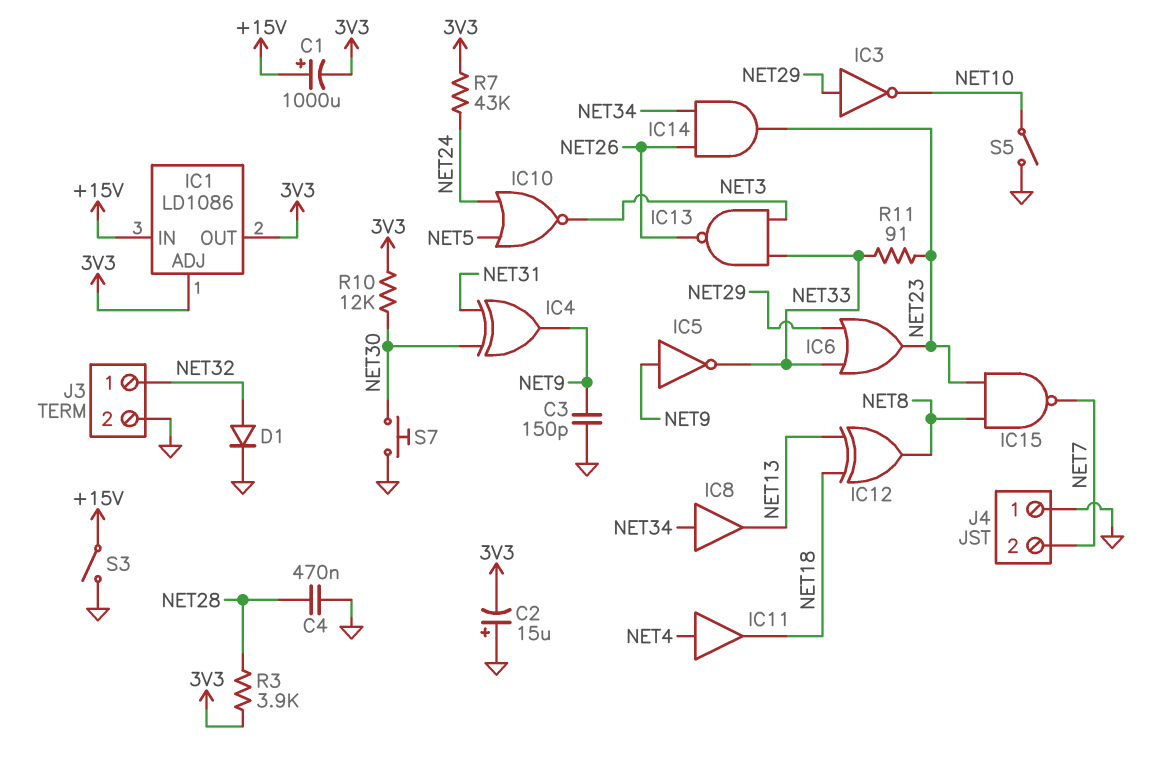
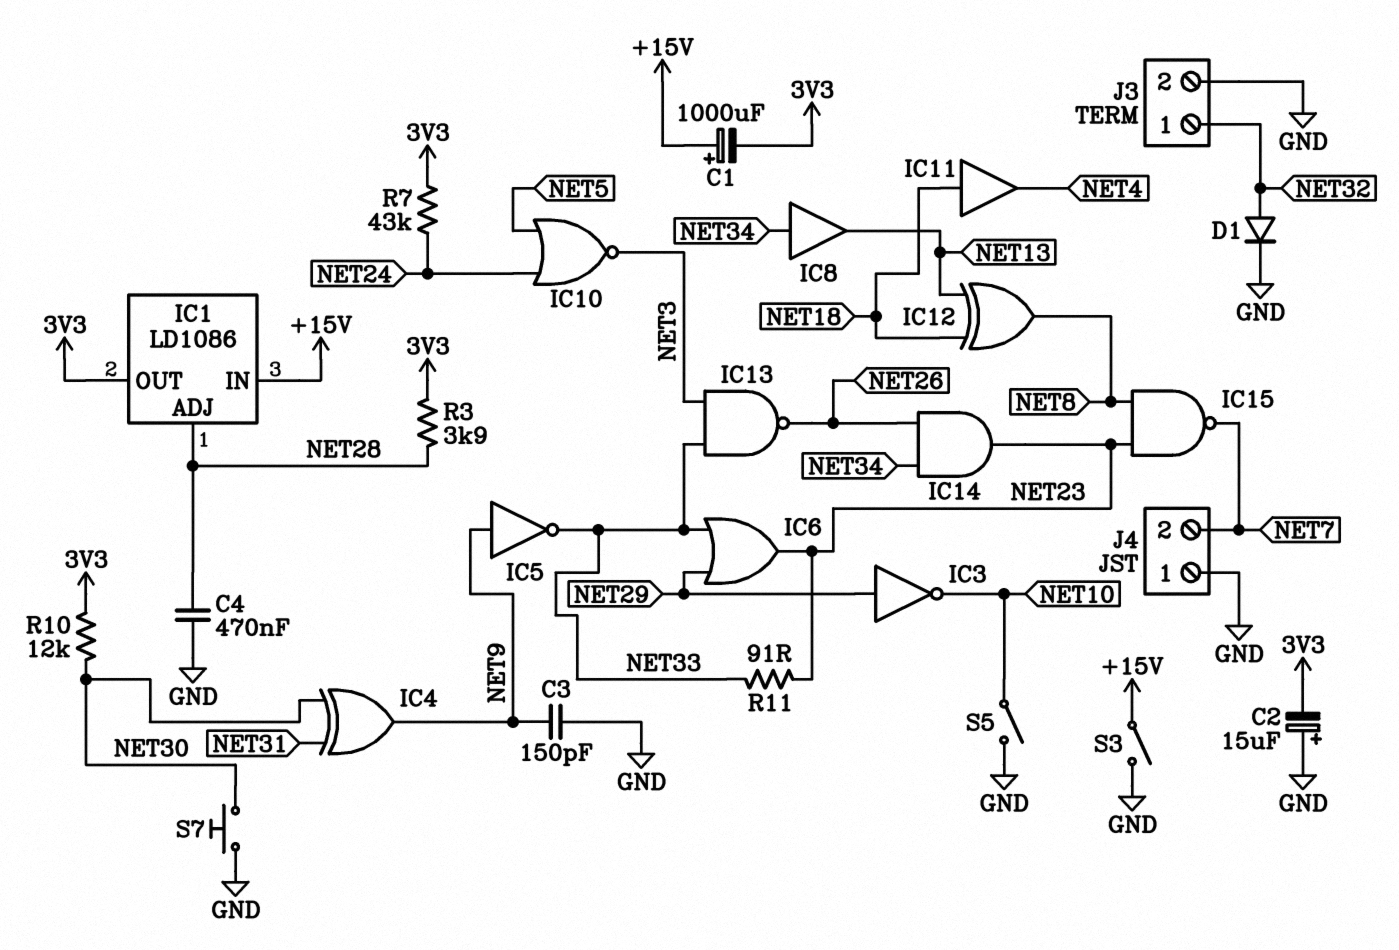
IC1 pin ADJ: 3V3 -> NET28
IC11: buffer (in NET4, out NET18) -> buffer (in NET18, out NET4)

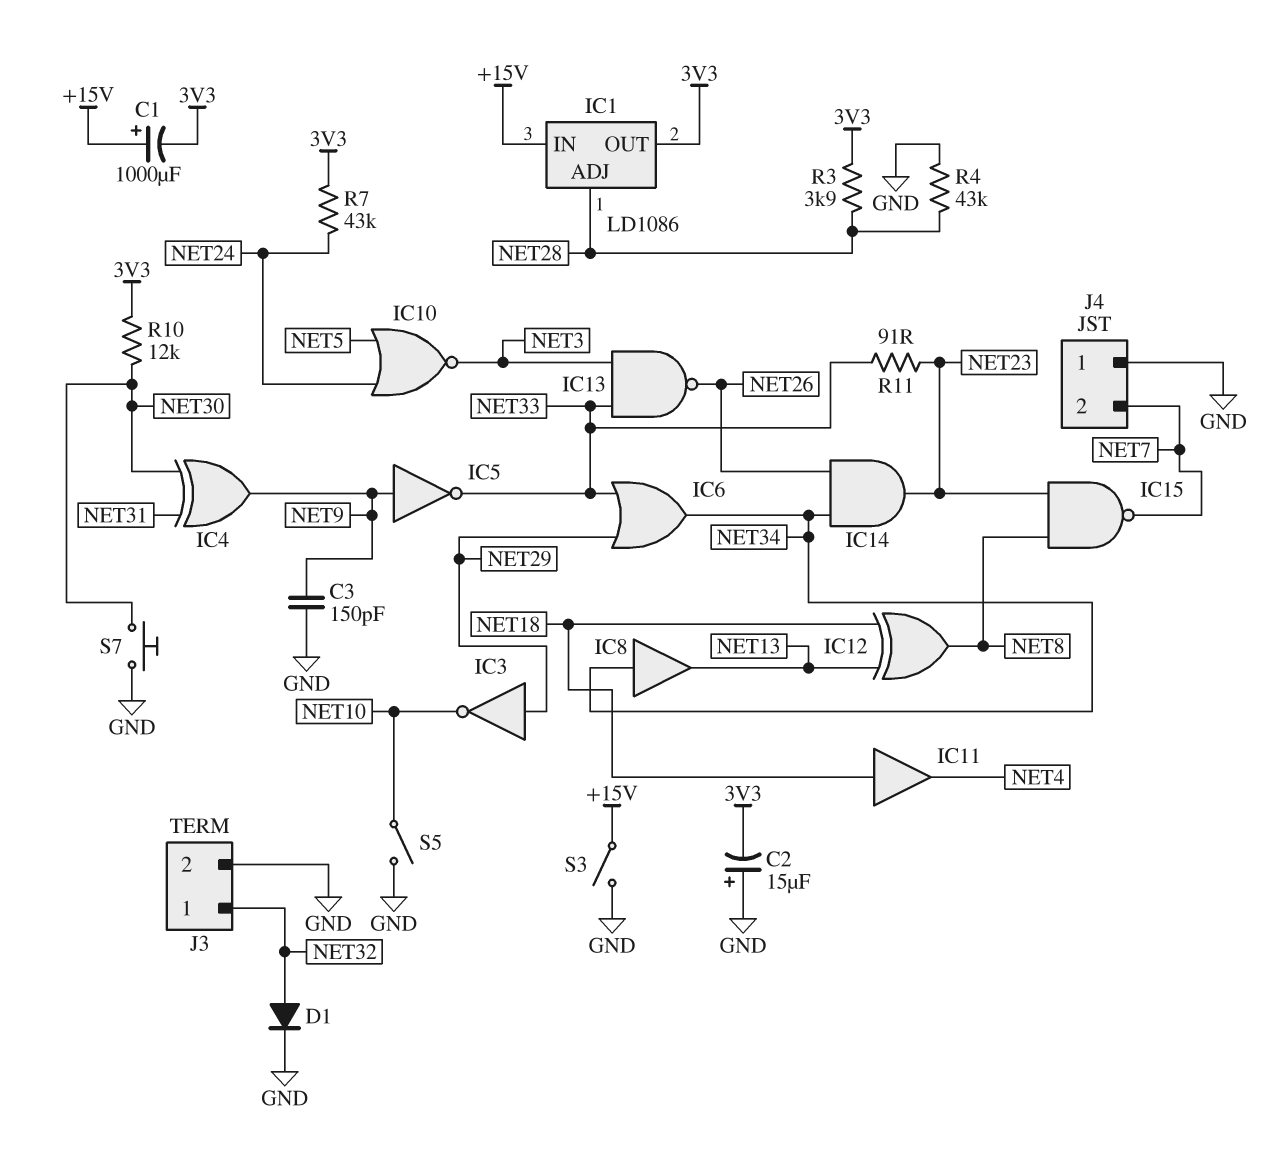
C4: 470nF (GND, NET28) -> none
IC6: OR (in NET29, in NET33, out NET23) -> OR (in NET29, in NET33, out NET34)
R4: none -> 43k (GND, NET28)

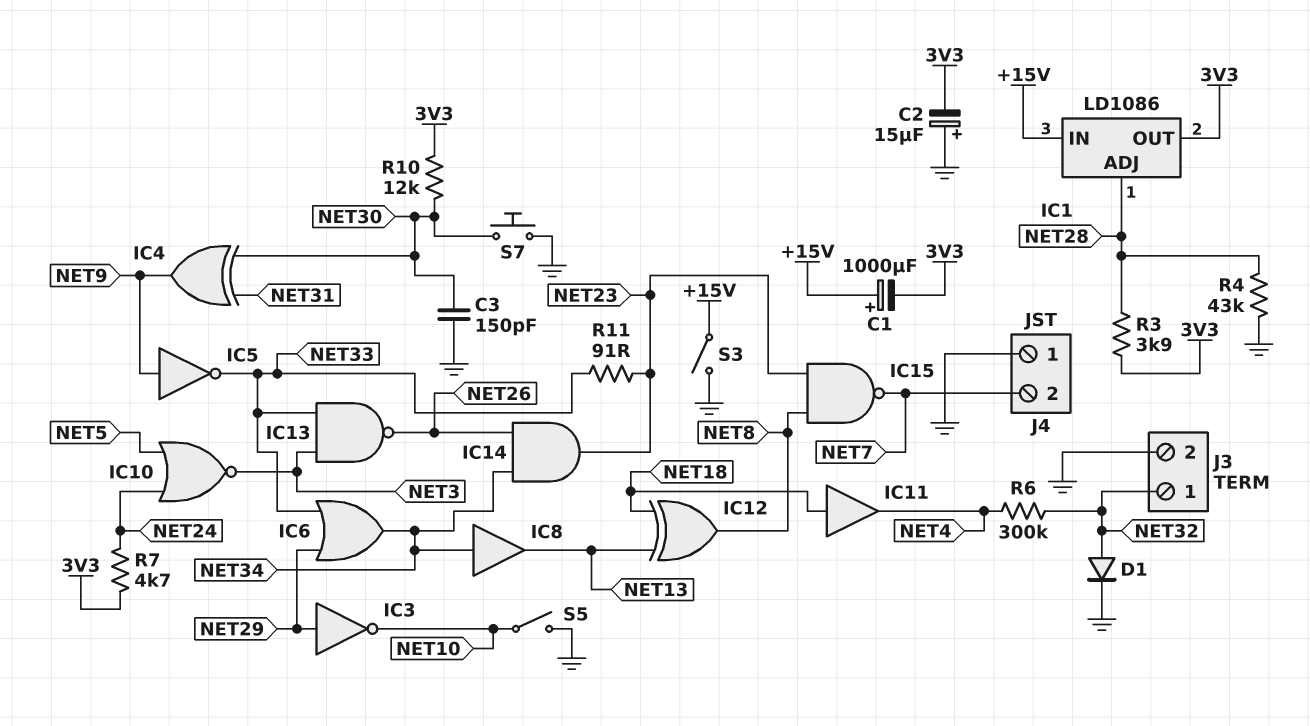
C3: 150pF (GND, NET9) -> 150pF (GND, NET30)
R6: none -> 300k (NET4, NET32)
R7: 43k (3V3, NET24) -> 4.7k (3V3, NET24)

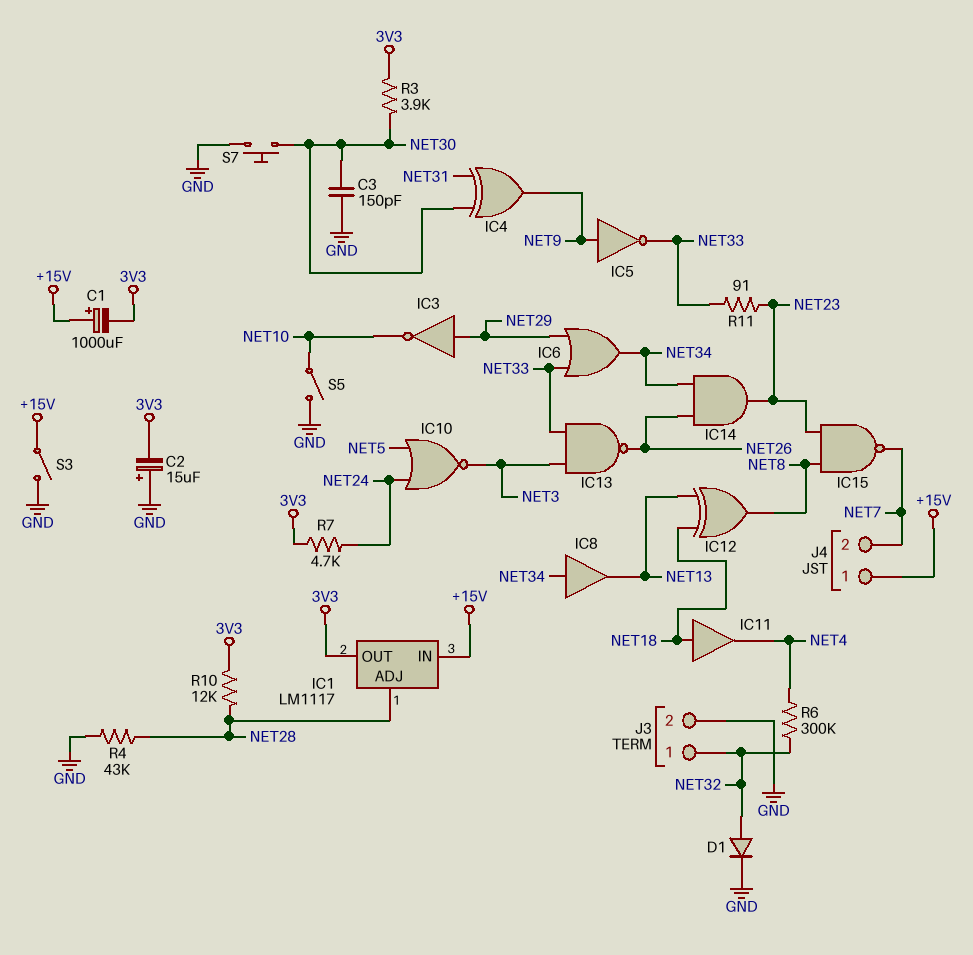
IC1: LD1086 -> LM1117
J4 pin 1: GND -> +15V
R3: 3.9k (3V3, NET28) -> 3.9k (3V3, NET30)
R10: 12k (3V3, NET30) -> 12k (3V3, NET28)

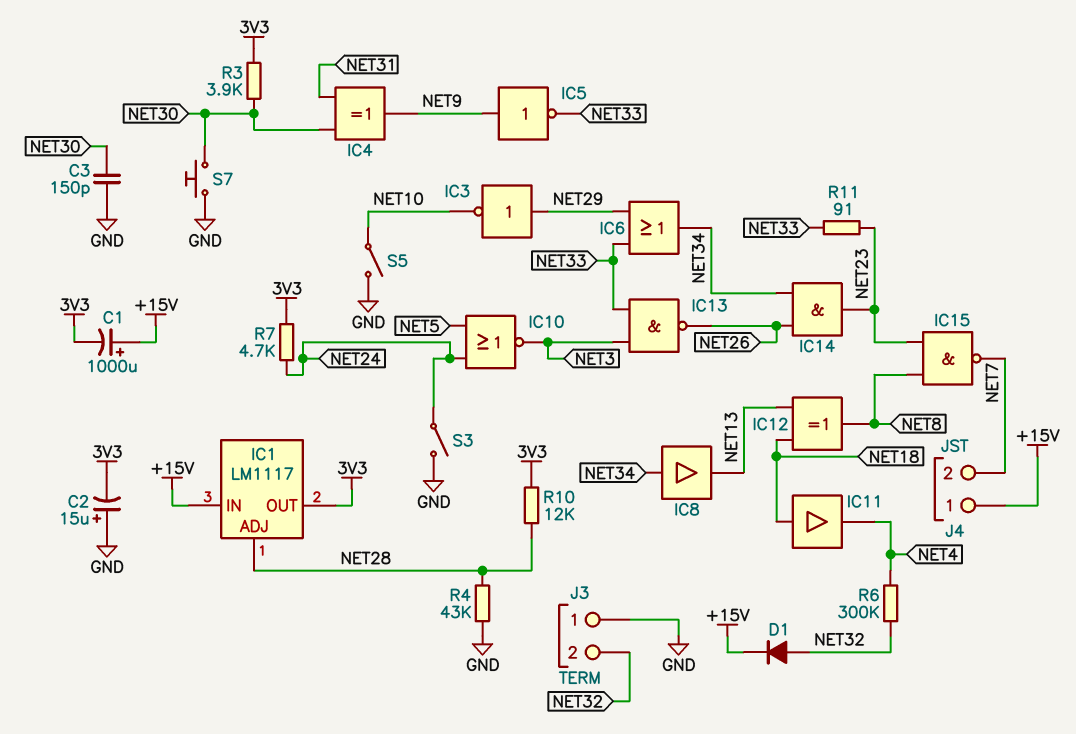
D1: diode (A NET32, K GND) -> diode (A NET32, K +15V)
J3 pin 1: NET32 -> GND
J3 pin 2: GND -> NET32
S3: switch (+15V, GND) -> switch (GND, NET24)

